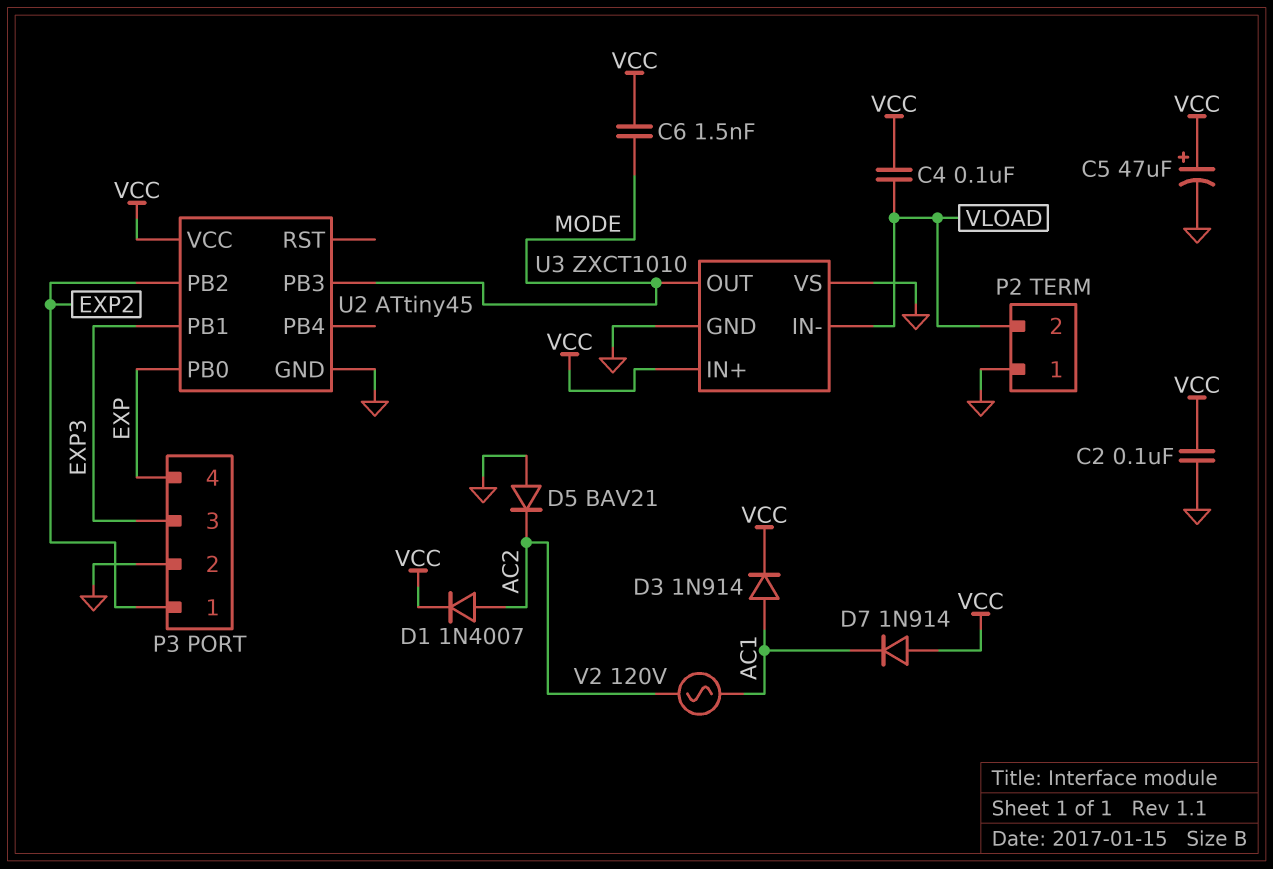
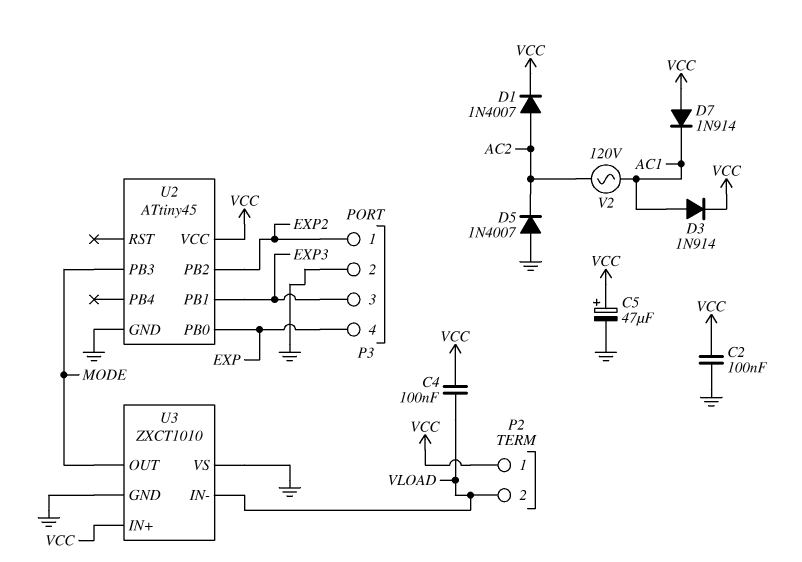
C6: 1.5nF (MODE, VCC) -> none
D5: diode BAV21 (A GND, K AC2) -> diode 1N4007 (A GND, K AC2)
P2 pin 1: GND -> VCC

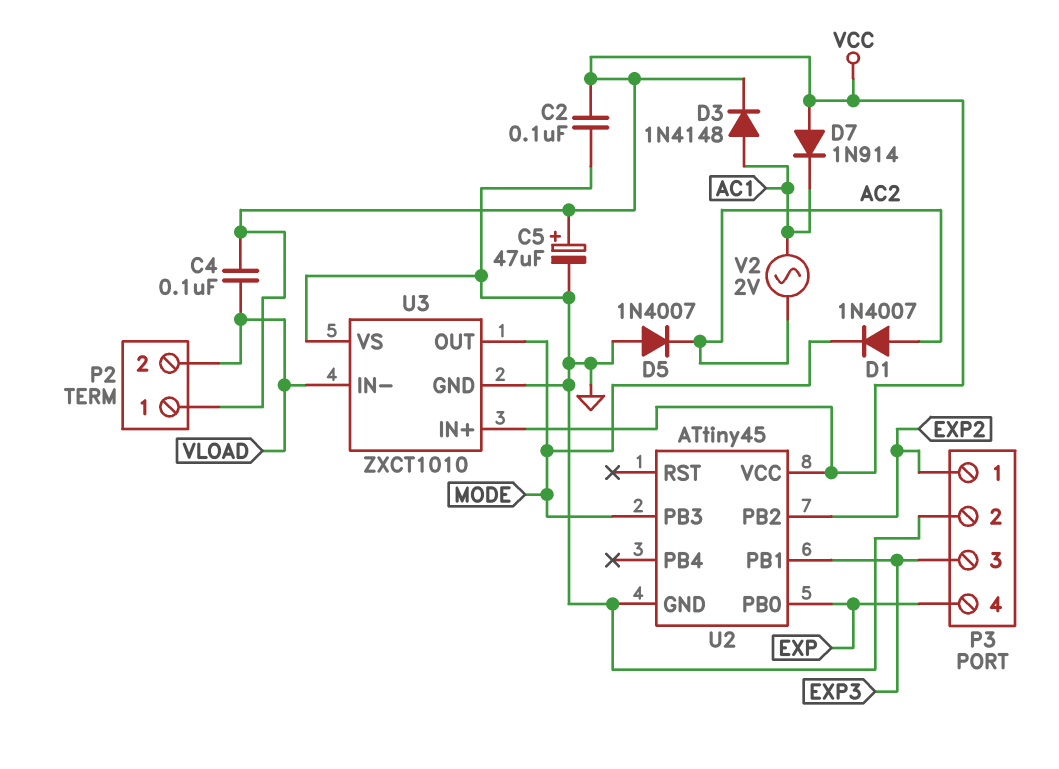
D1: diode 1N4007 (A AC2, K VCC) -> diode 1N4007 (A AC2, K MODE)
D3: diode 1N914 (A AC1, K VCC) -> diode 1N4148 (A AC1, K VCC)
V2: AC 120V (AC1, AC2) -> AC 2V (AC1, AC2)

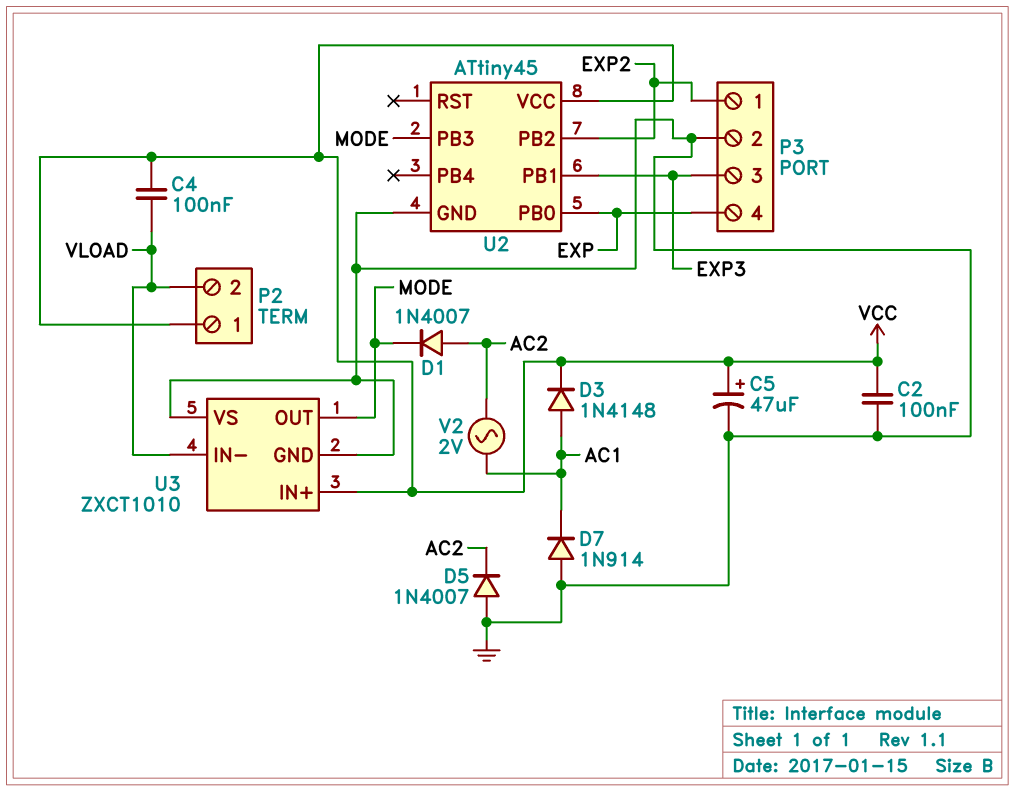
D7: diode 1N914 (A VCC, K AC1) -> diode 1N914 (A GND, K AC1)

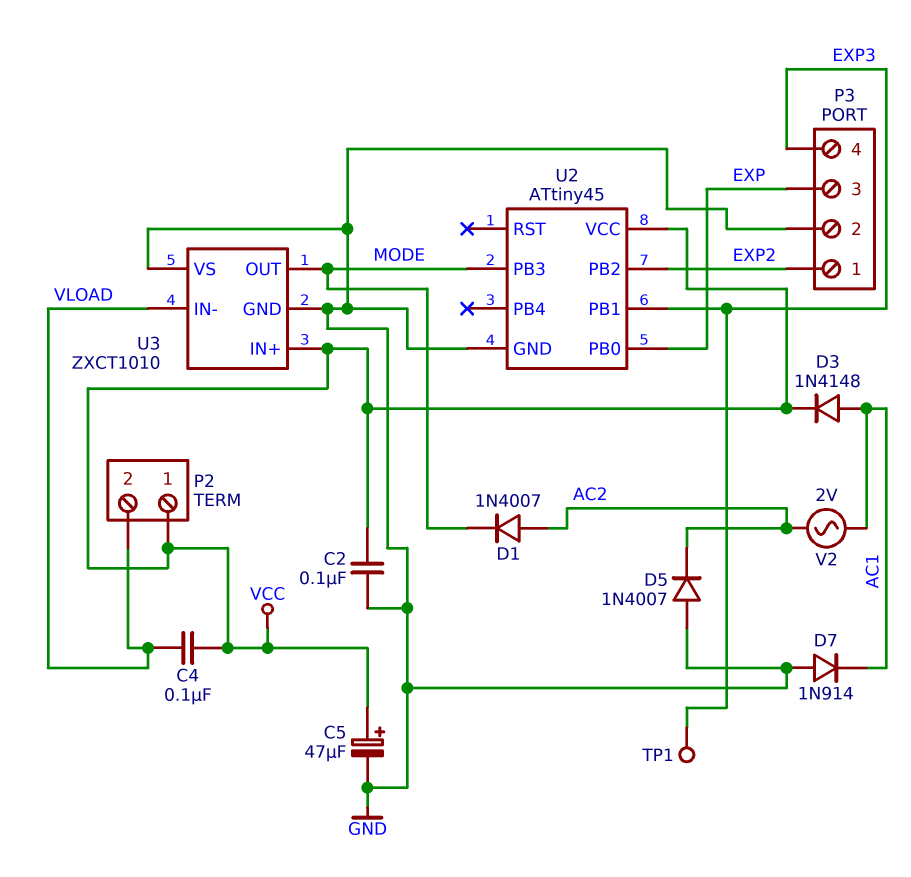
P3 pin 3: EXP3 -> EXP
P3 pin 4: EXP -> EXP3
TP1: none -> test point (EXP3)

